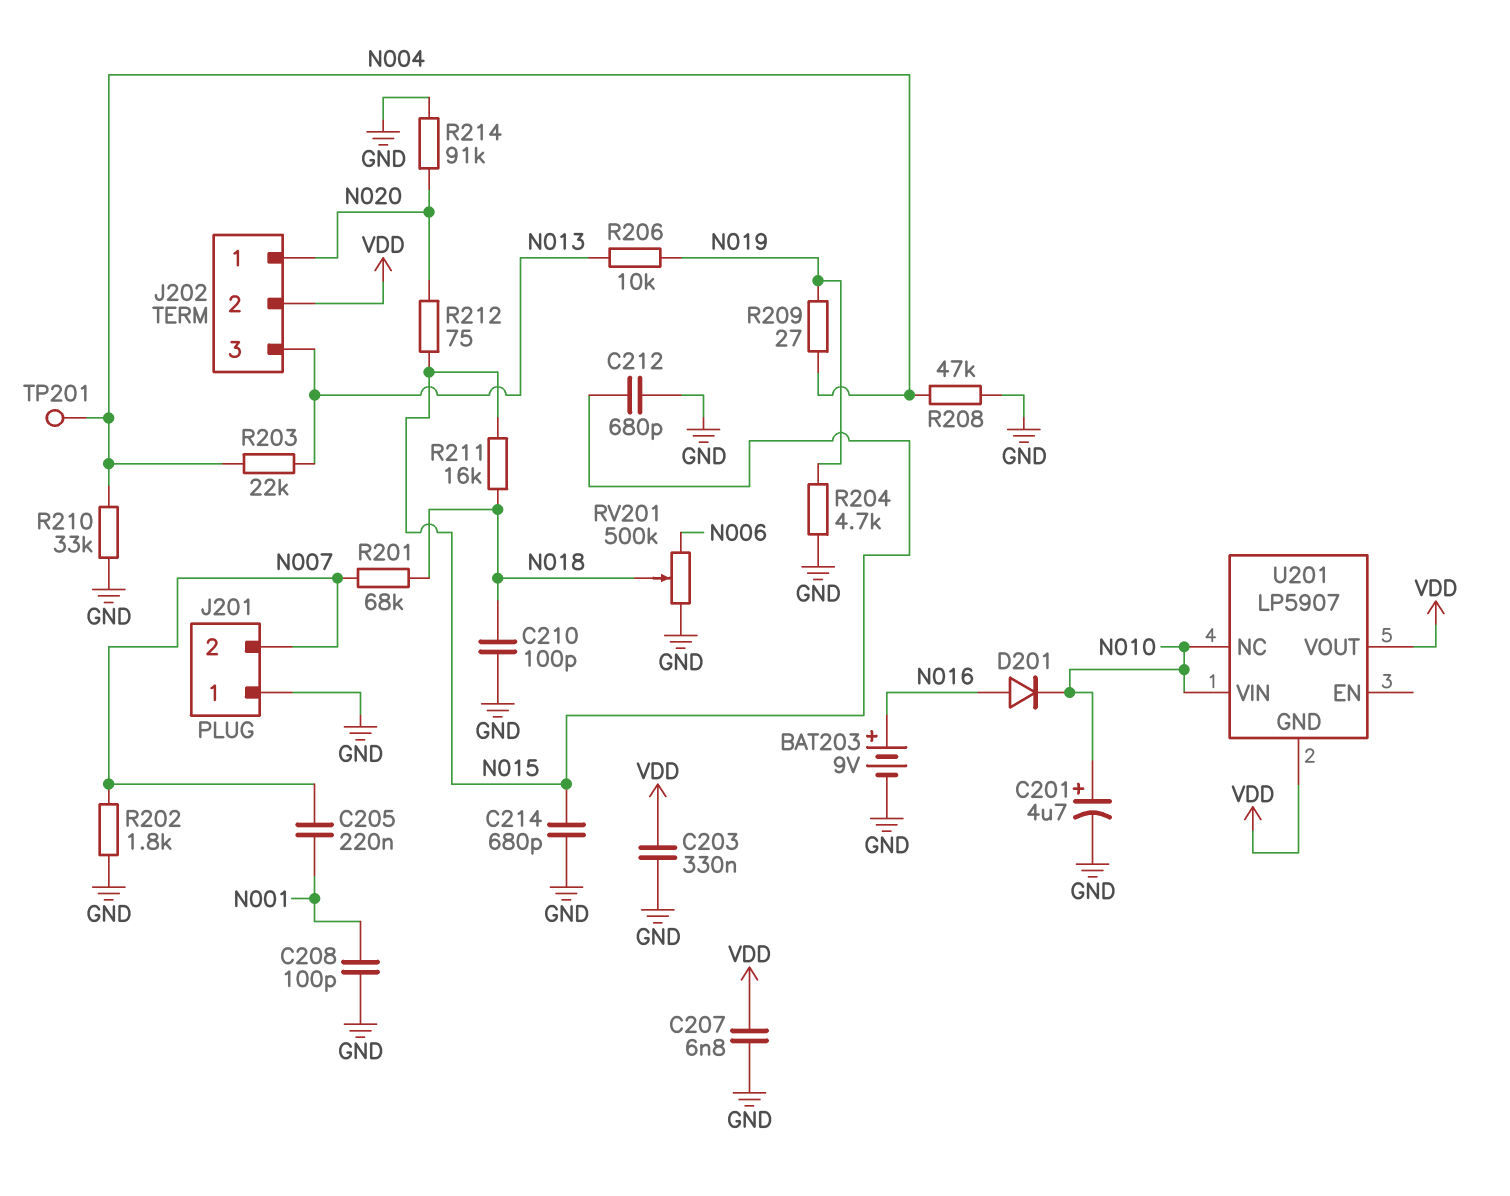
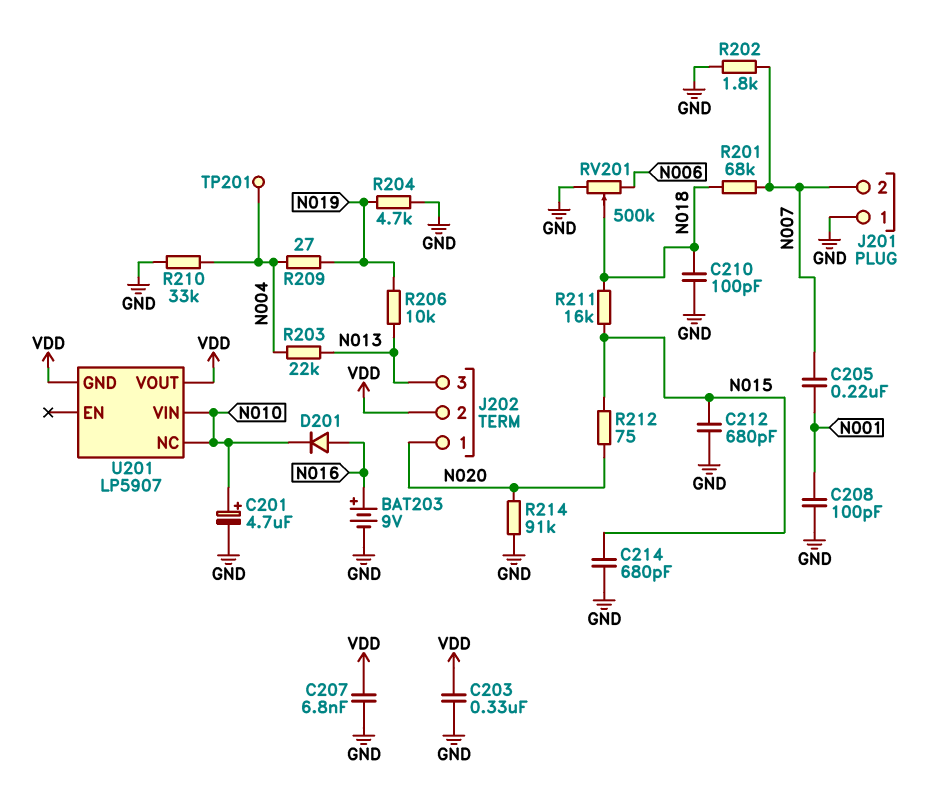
R208: 47k (GND, N004) -> none

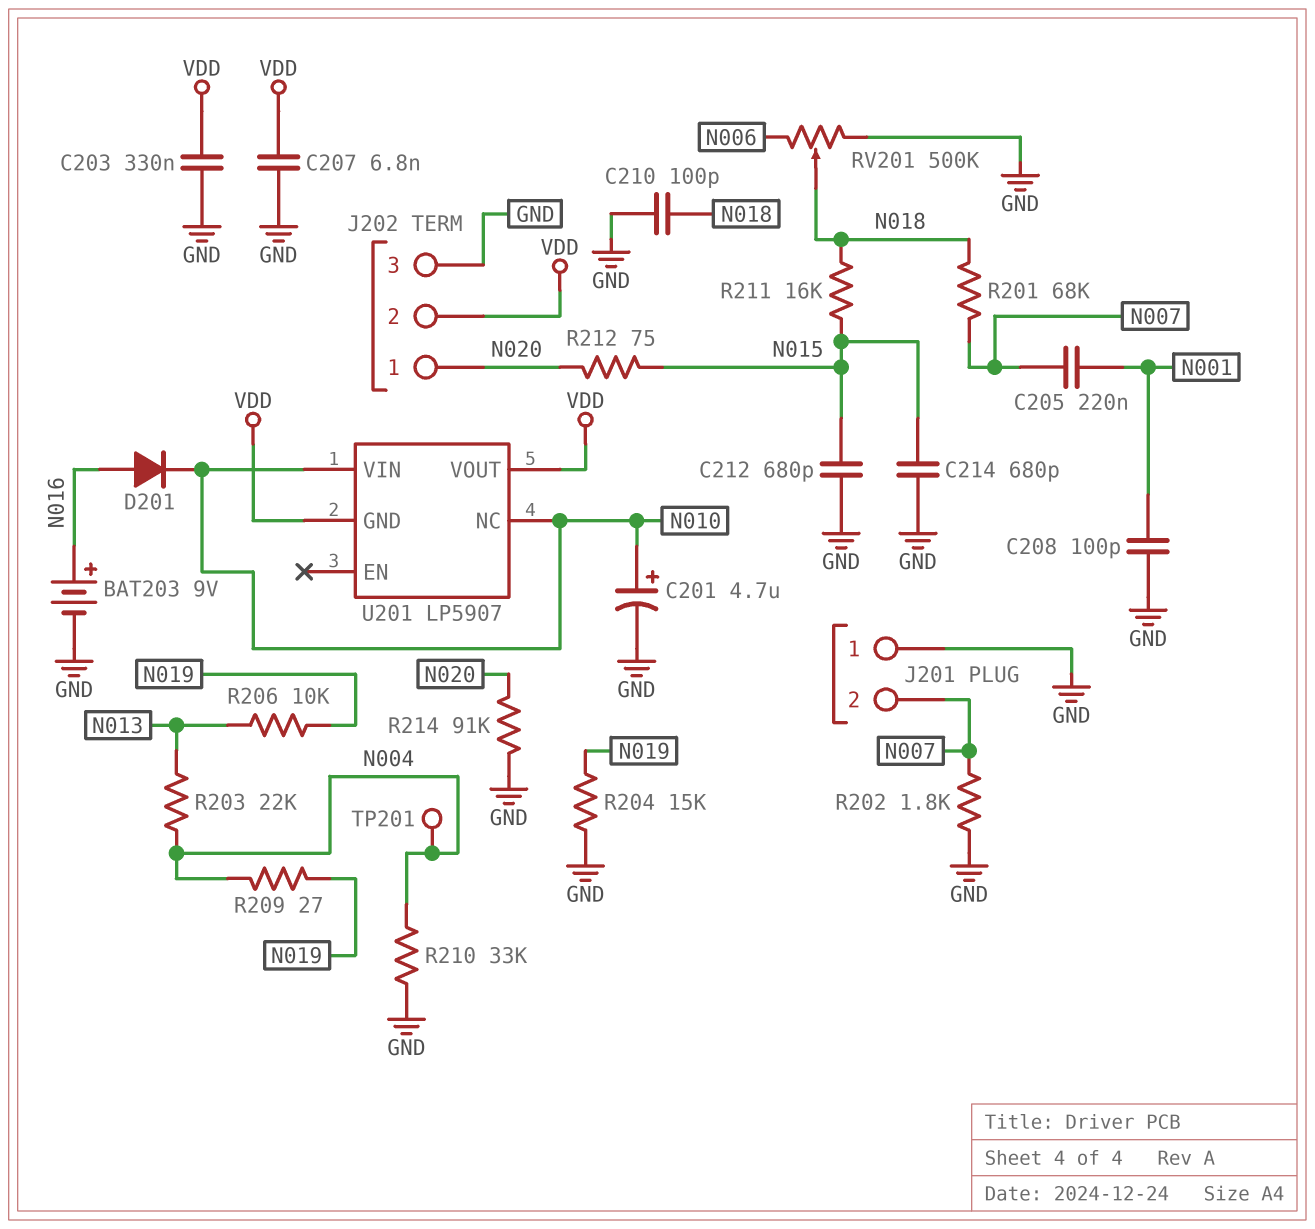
J202 pin 3: N013 -> GND
R204: 4.7k (GND, N019) -> 15k (GND, N019)

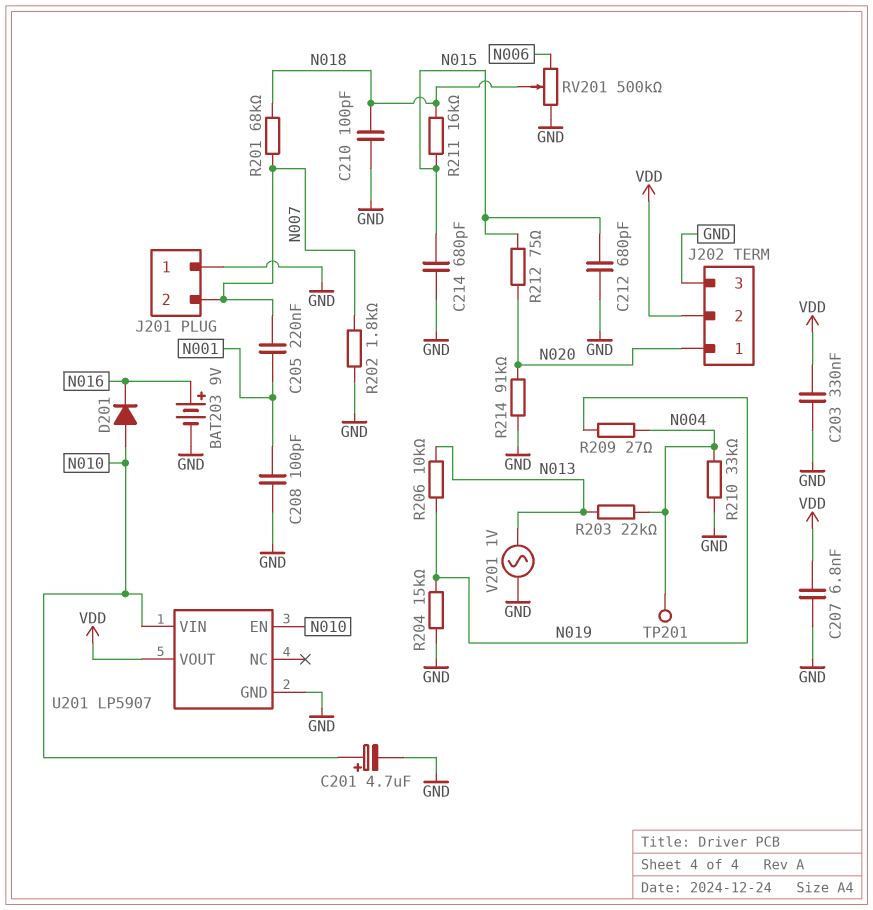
D201: diode (A N016, K N010) -> diode (A N010, K N016)
U201 pin EN: none -> N010
U201 pin GND: VDD -> GND
U201 pin NC: N010 -> none
V201: none -> AC 1V (GND, N013)

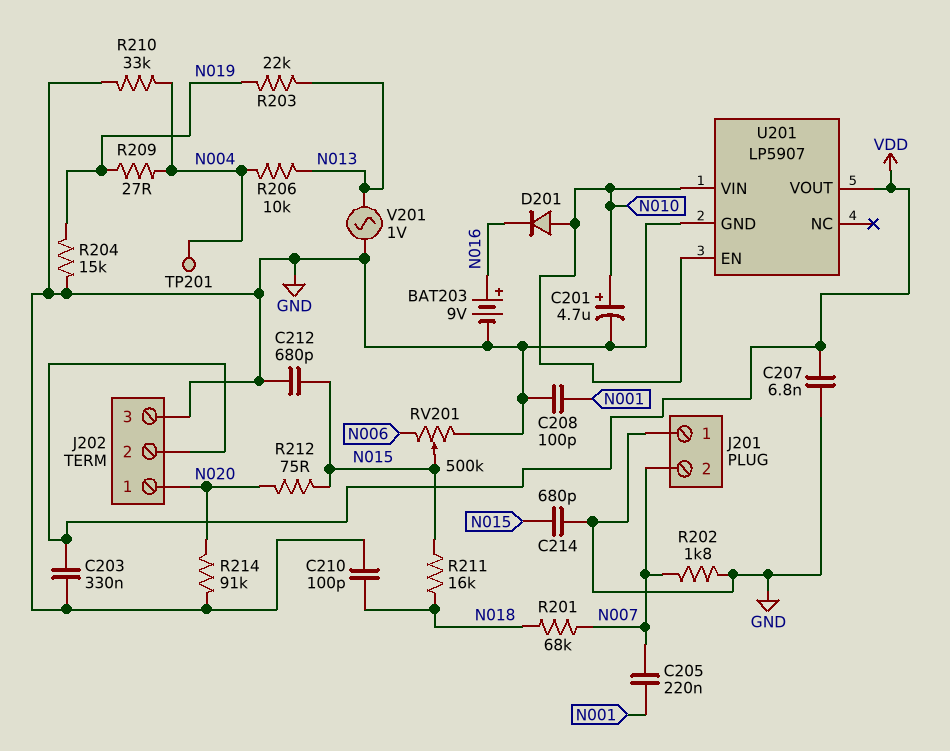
R203: 22k (N004, N013) -> 22k (N013, N019)
R206: 10k (N013, N019) -> 10k (N004, N013)
RV201: 500k (GND, N006, wiper N018) -> 500k (GND, N006, wiper N015)

